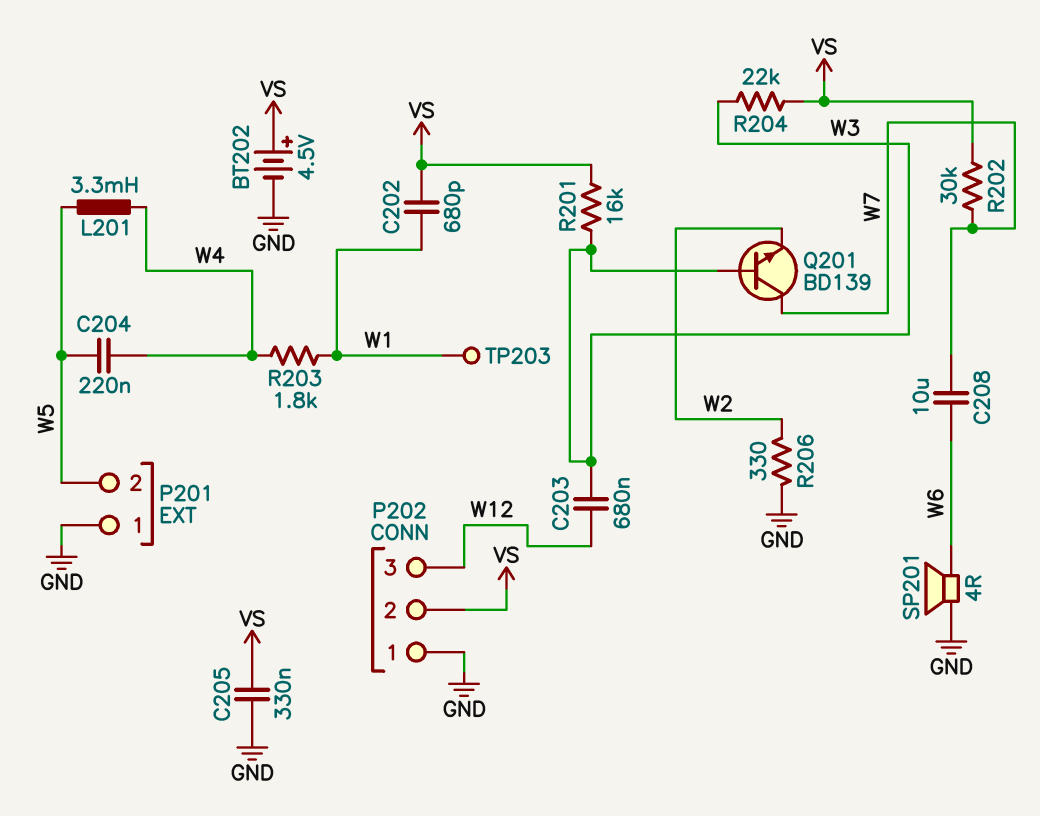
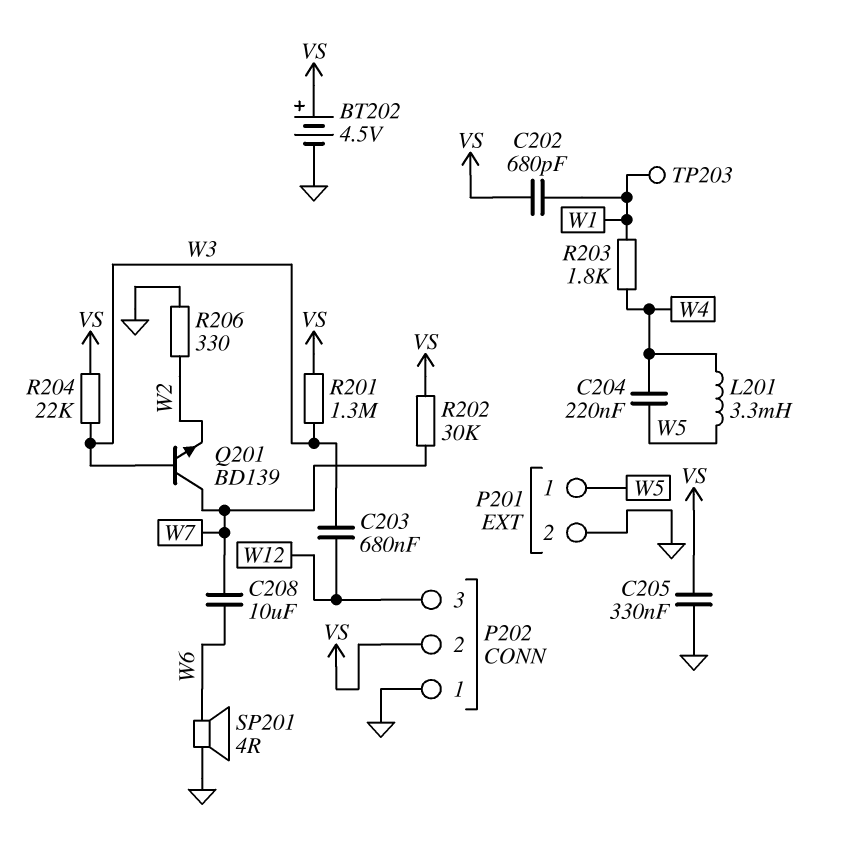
P201 pin 1: GND -> W5
P201 pin 2: W5 -> GND
R201: 16k (VS, W3) -> 1.3M (VS, W3)

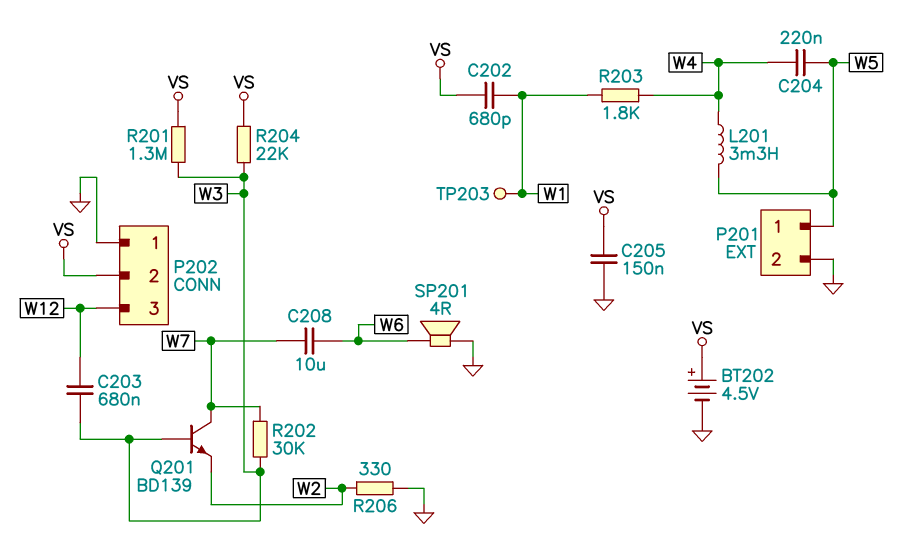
C205: 330nF (GND, VS) -> 150nF (GND, VS)
R202: 30k (VS, W7) -> 30k (W3, W7)

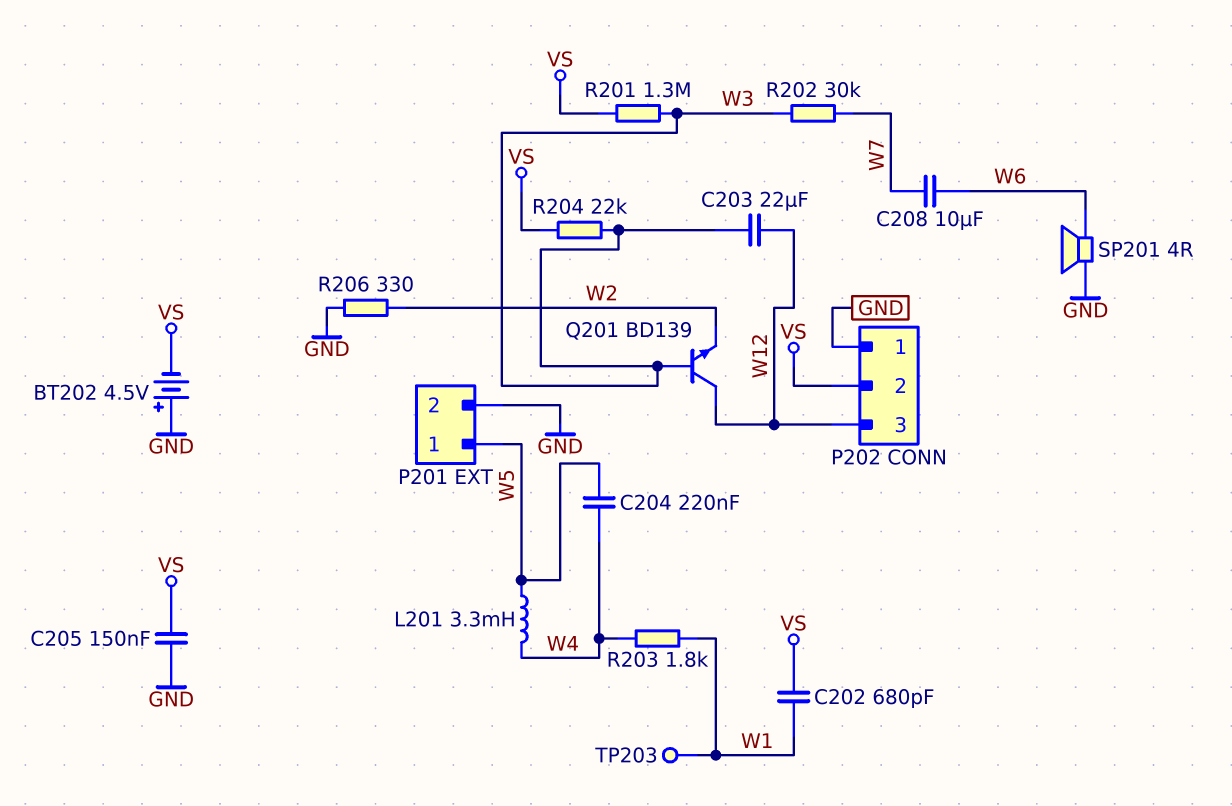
BT202: 4.5V (plus VS, minus GND) -> 4.5V (plus GND, minus VS)
C203: 680nF (W3, W12) -> 22uF (W3, W12)
Q201: NPN BD139 (B W3, C W7, E W2) -> NPN BD139 (B W3, C W12, E W2)

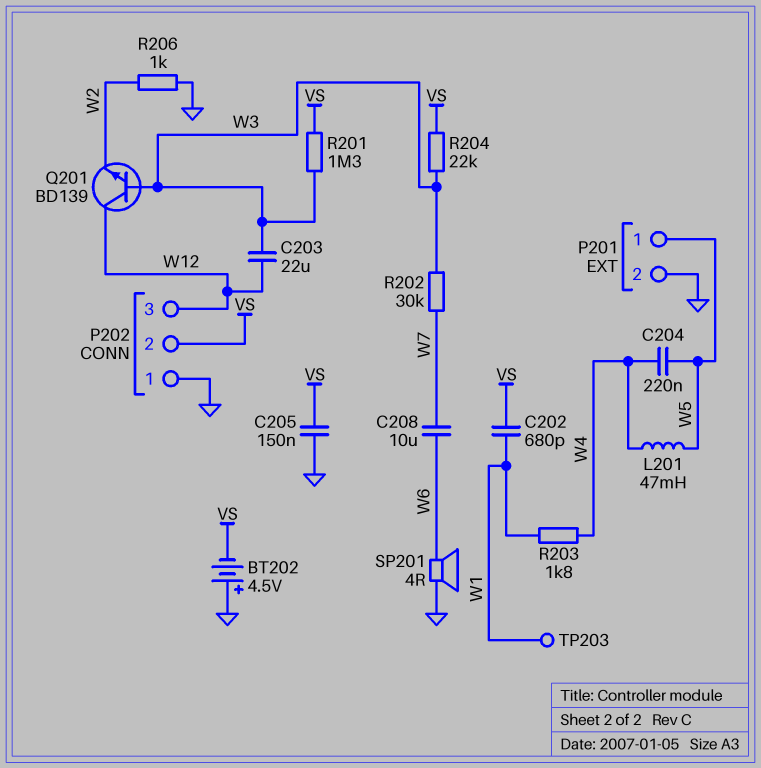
L201: 3.3mH (W4, W5) -> 47mH (W4, W5)
R206: 330 (GND, W2) -> 1k (GND, W2)

